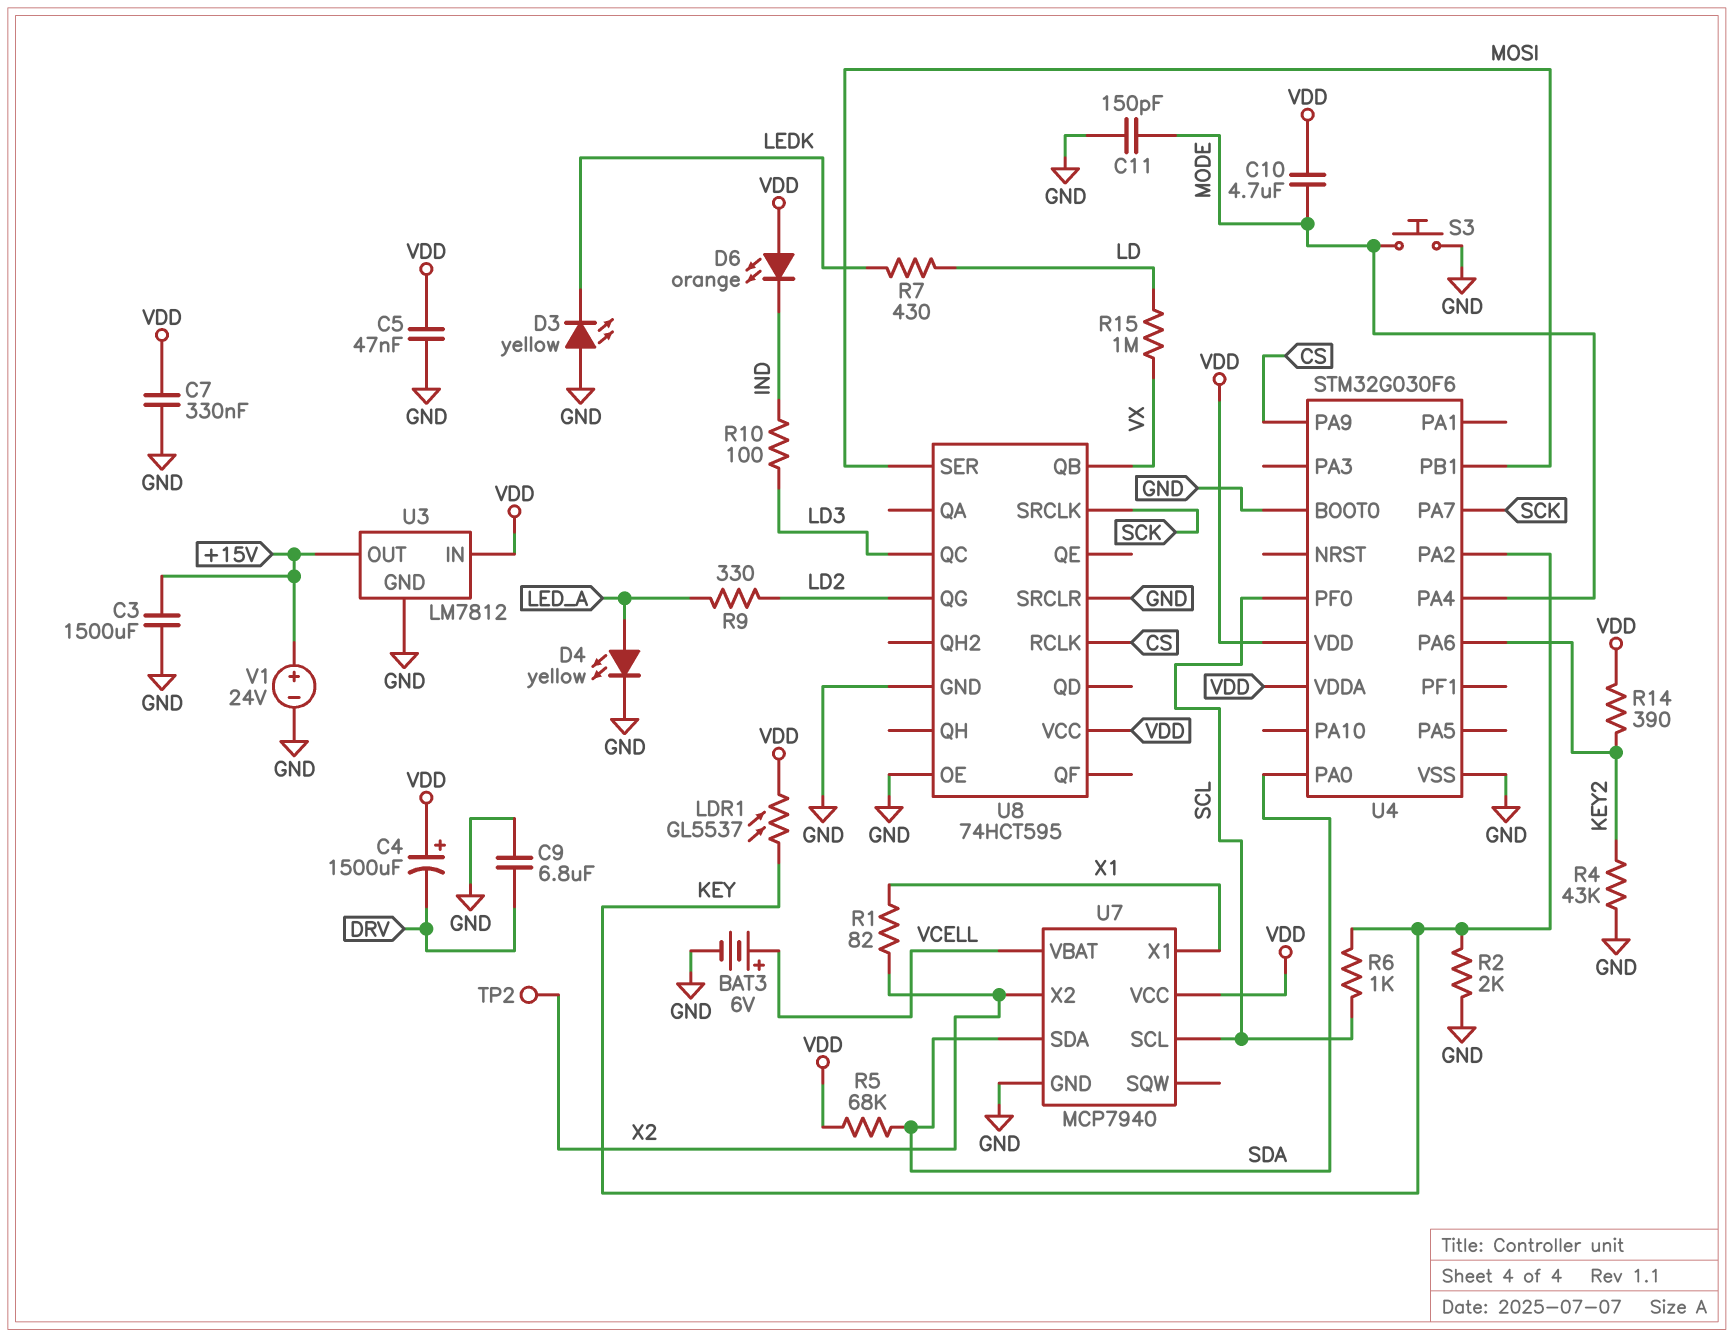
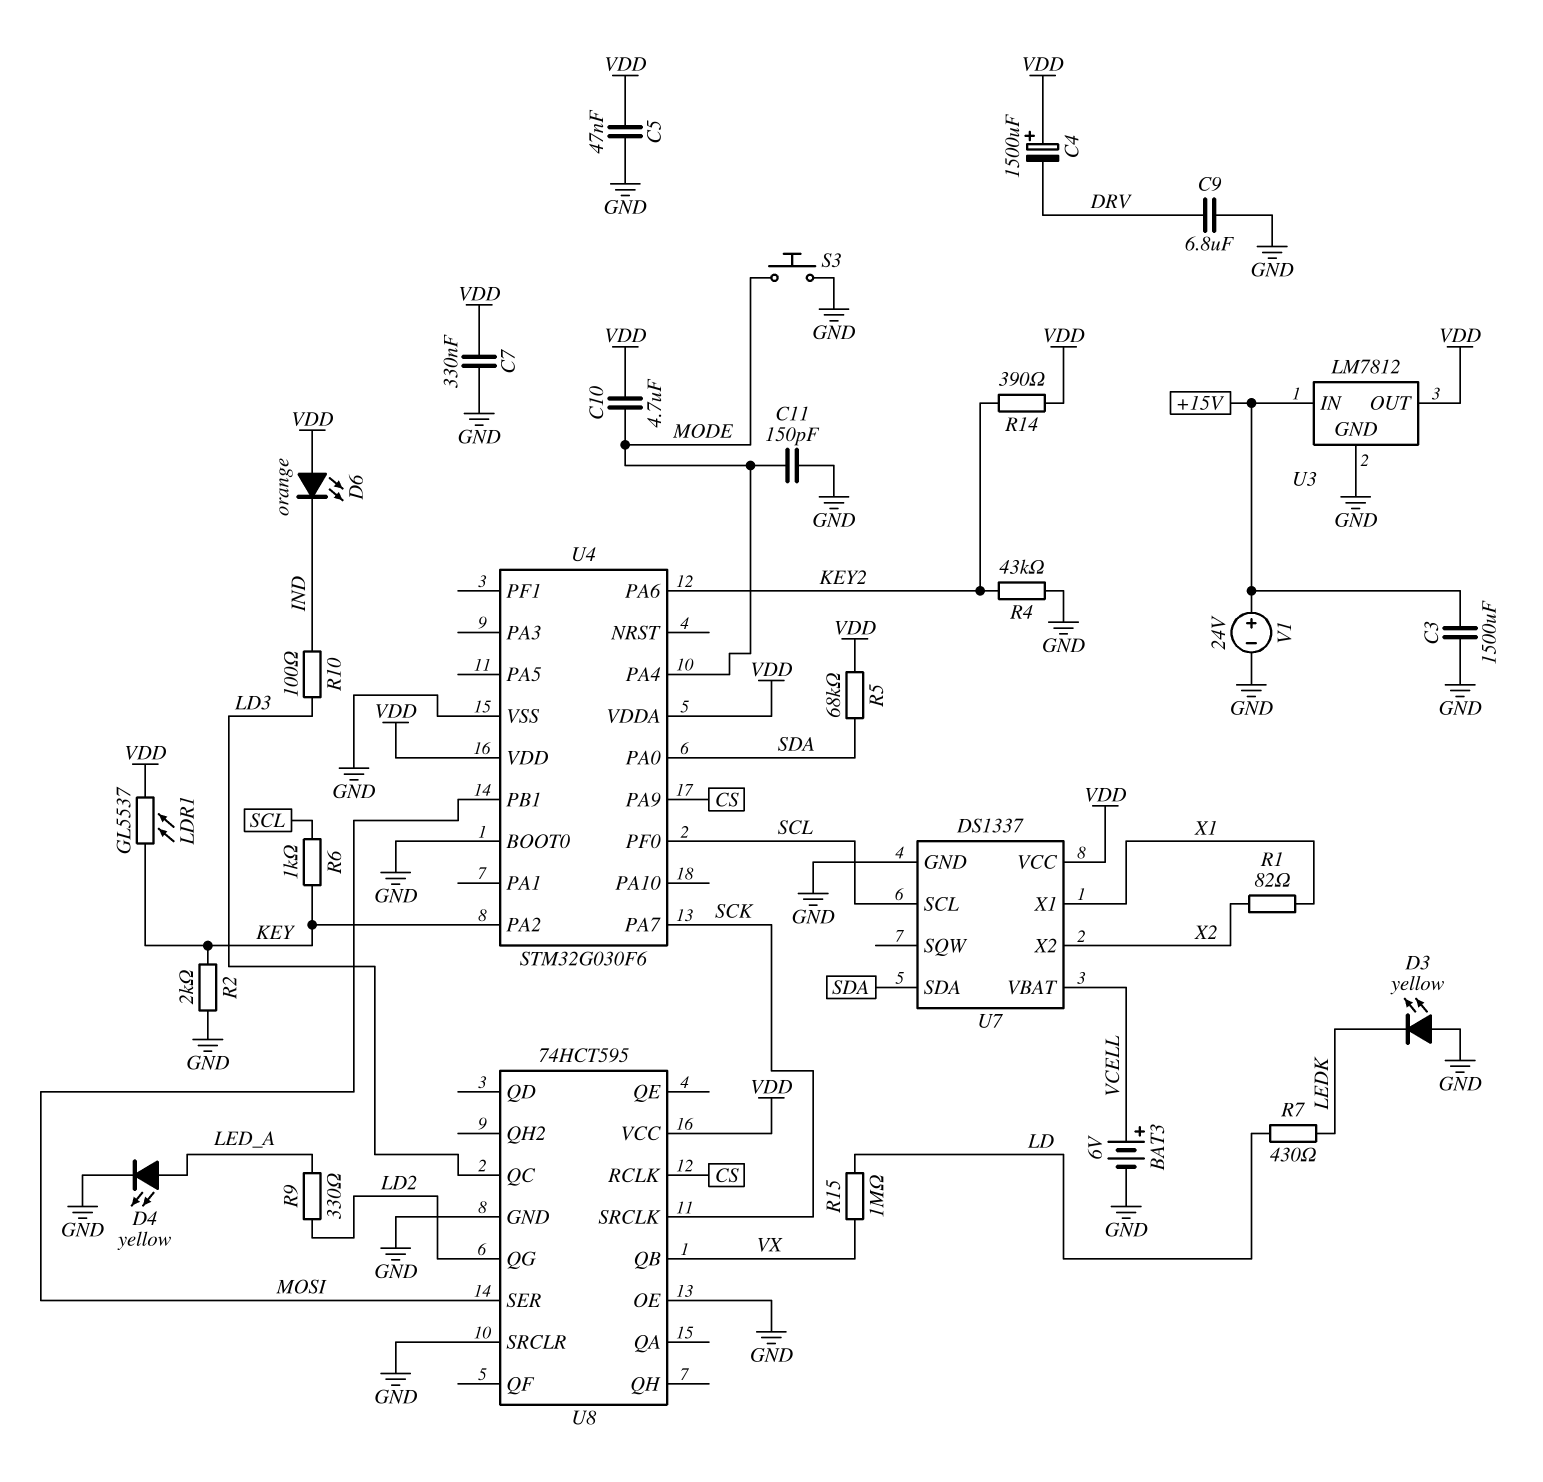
TP2: test point (X2) -> none
U3 pin IN: VDD -> +15V
U3 pin OUT: +15V -> VDD
U7: MCP7940 -> DS1337

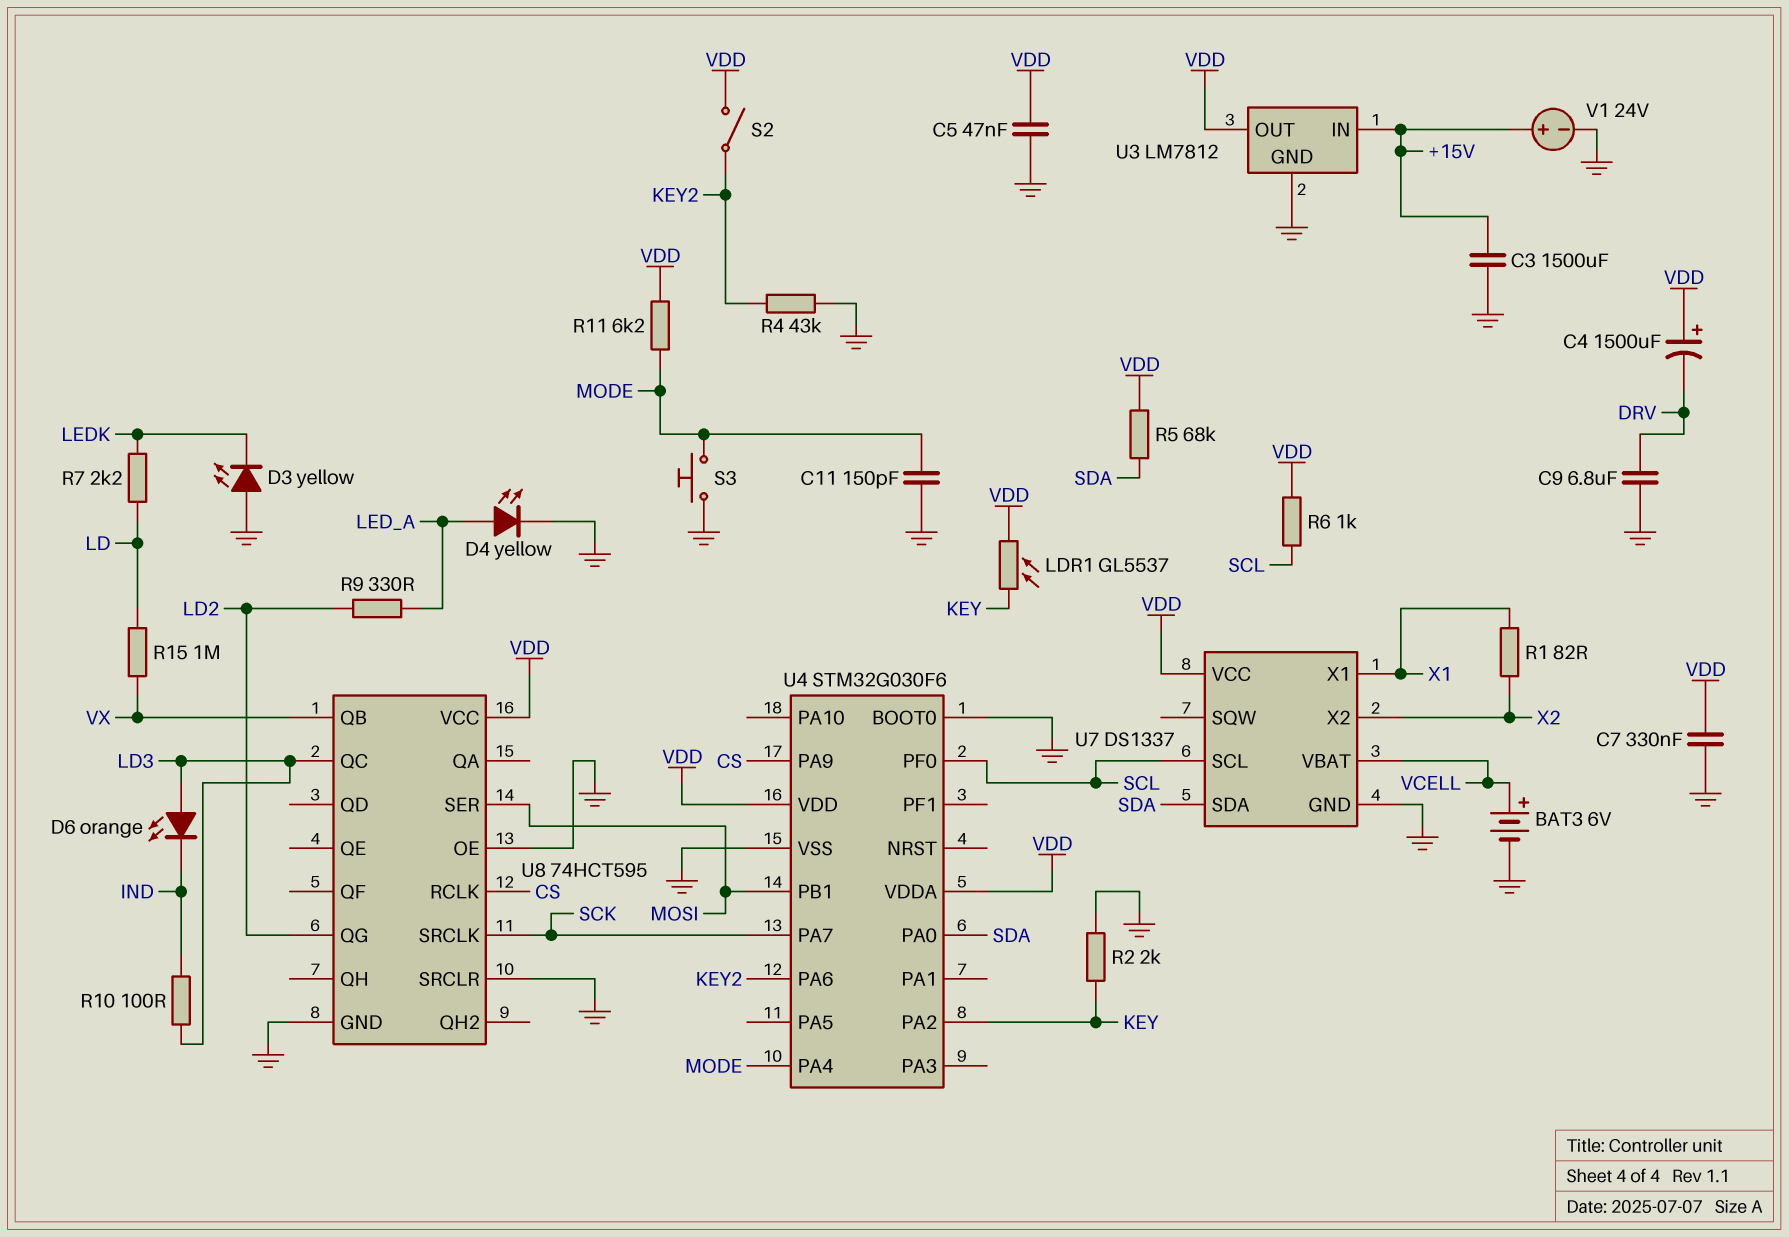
C10: 4.7uF (MODE, VDD) -> none
D6: LED orange (A VDD, K IND) -> LED orange (A LD3, K IND)
R6: 1k (KEY, SCL) -> 1k (SCL, VDD)
R7: 430 (LD, LEDK) -> 2.2k (LD, LEDK)
R11: none -> 6.2k (MODE, VDD)
R14: 390 (KEY2, VDD) -> none
S2: none -> switch (KEY2, VDD)

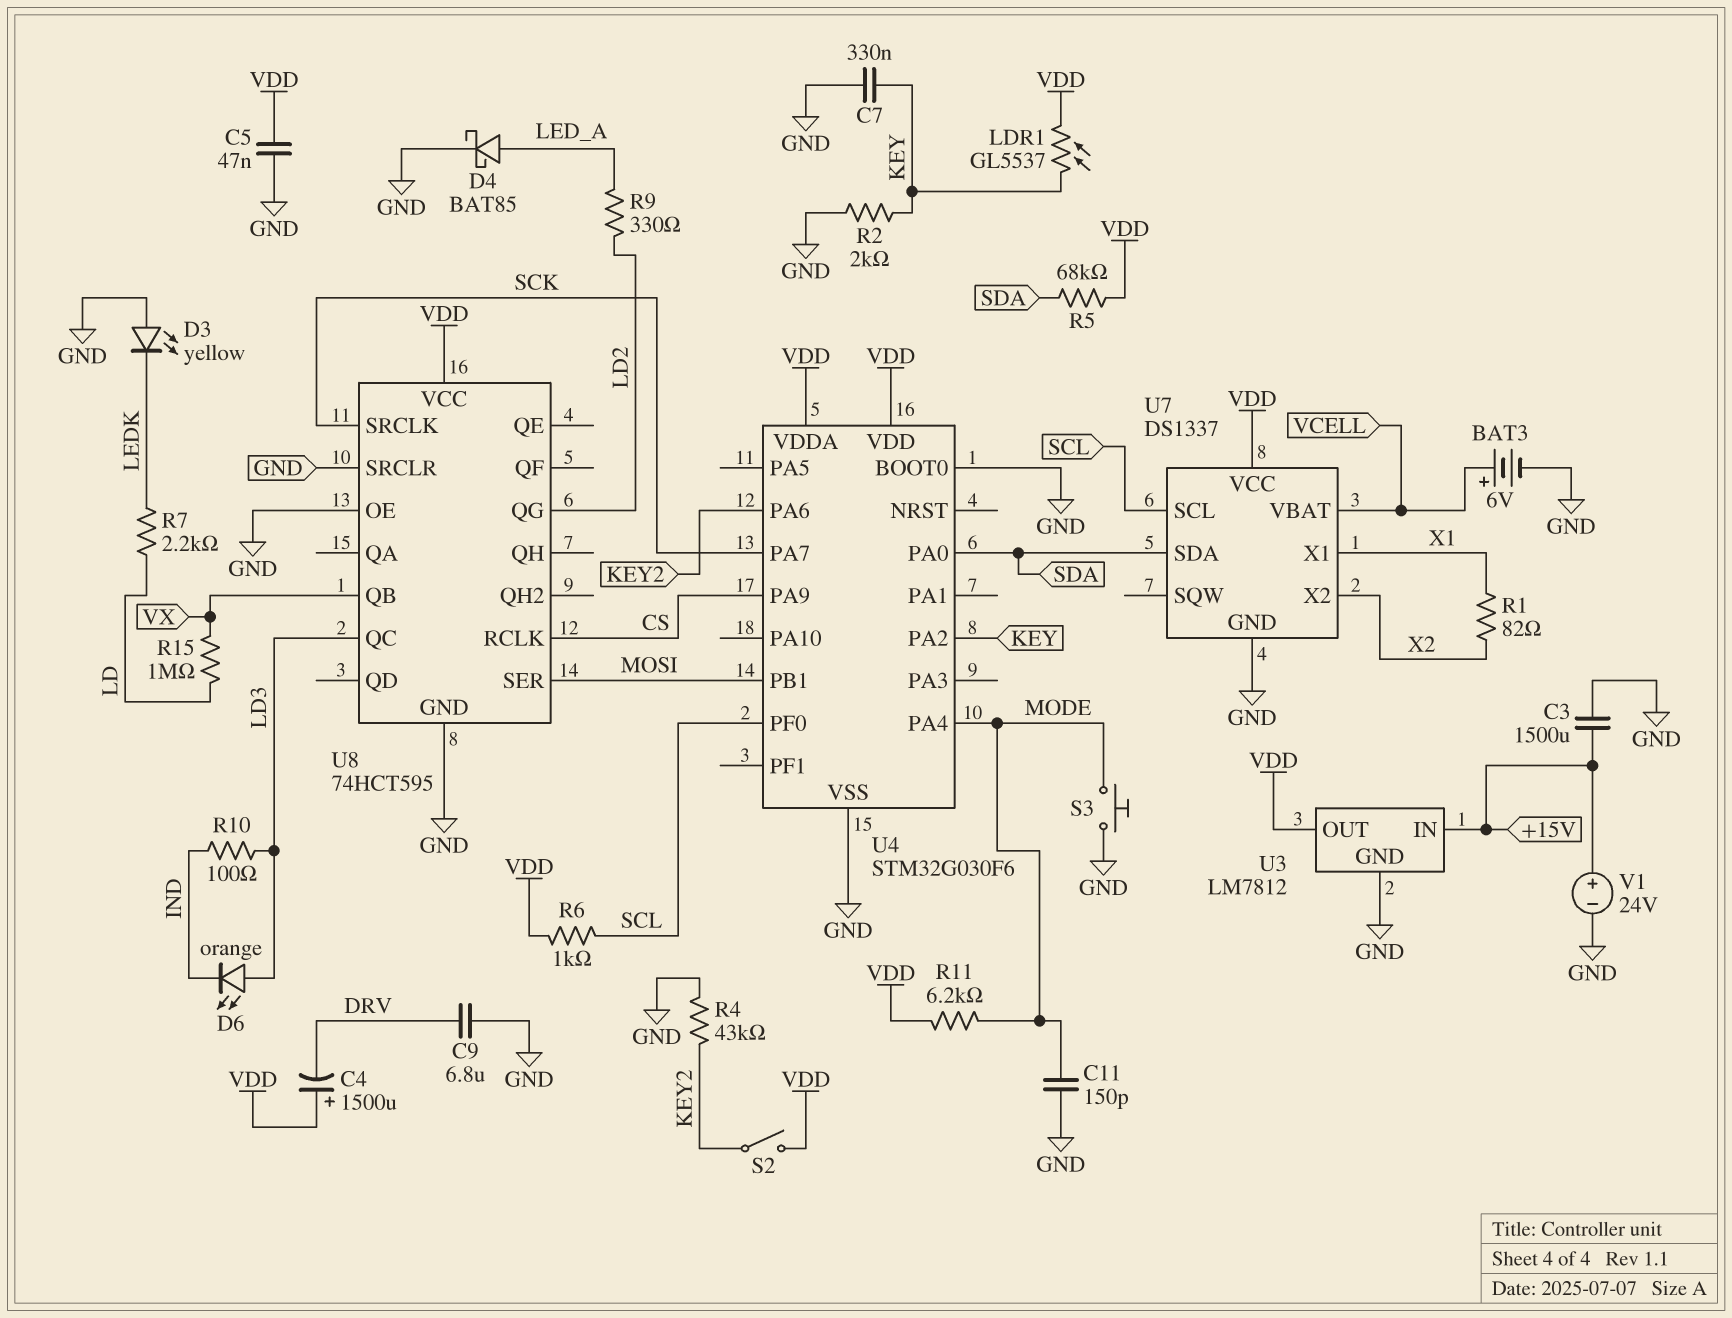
C7: 330nF (GND, VDD) -> 330nF (GND, KEY)
D4: LED yellow (A LED_A, K GND) -> schottky BAT85 (A LED_A, K GND)

